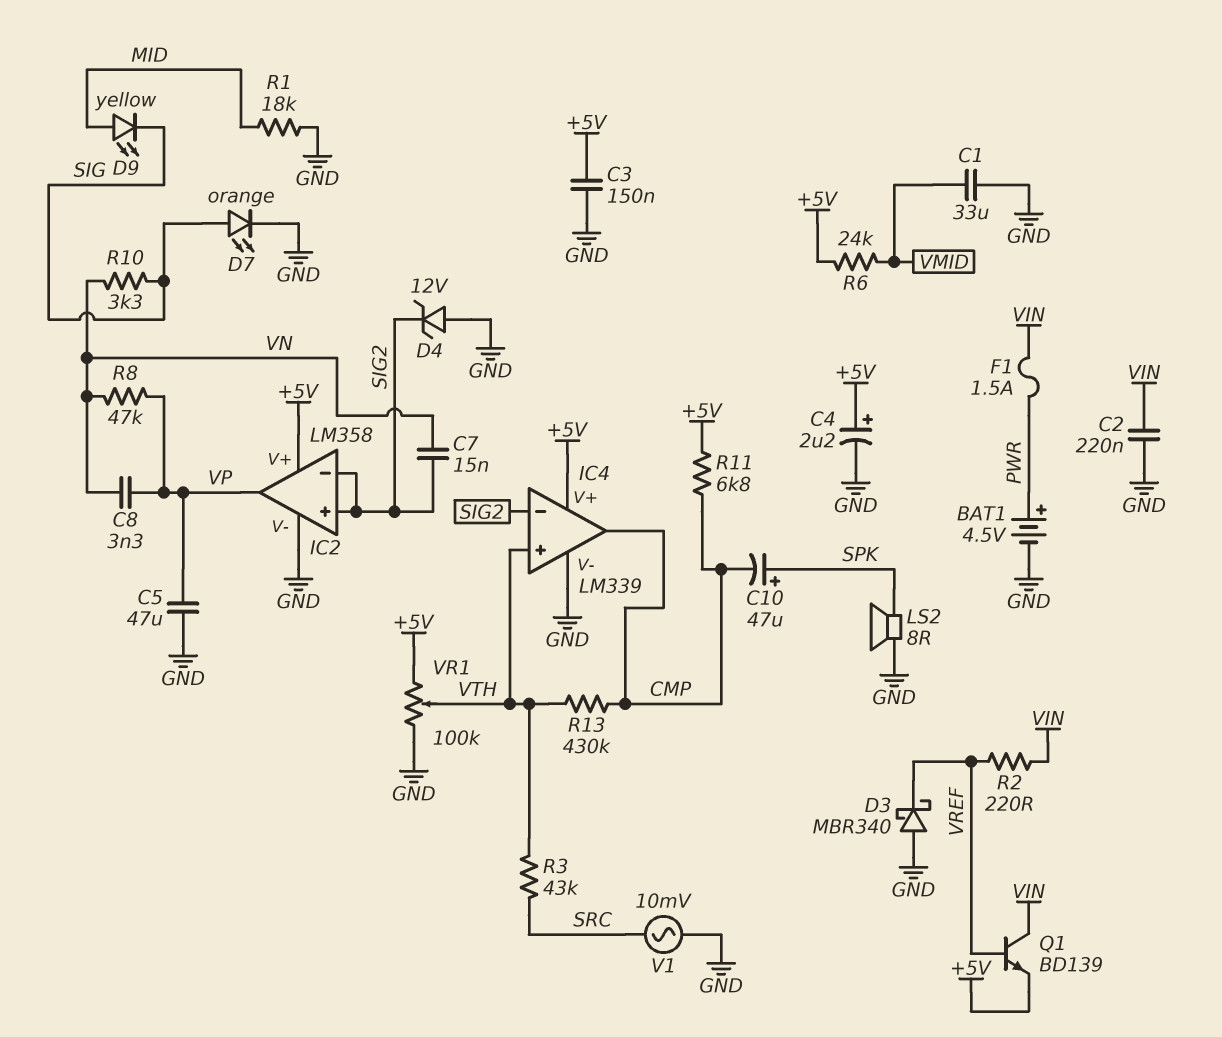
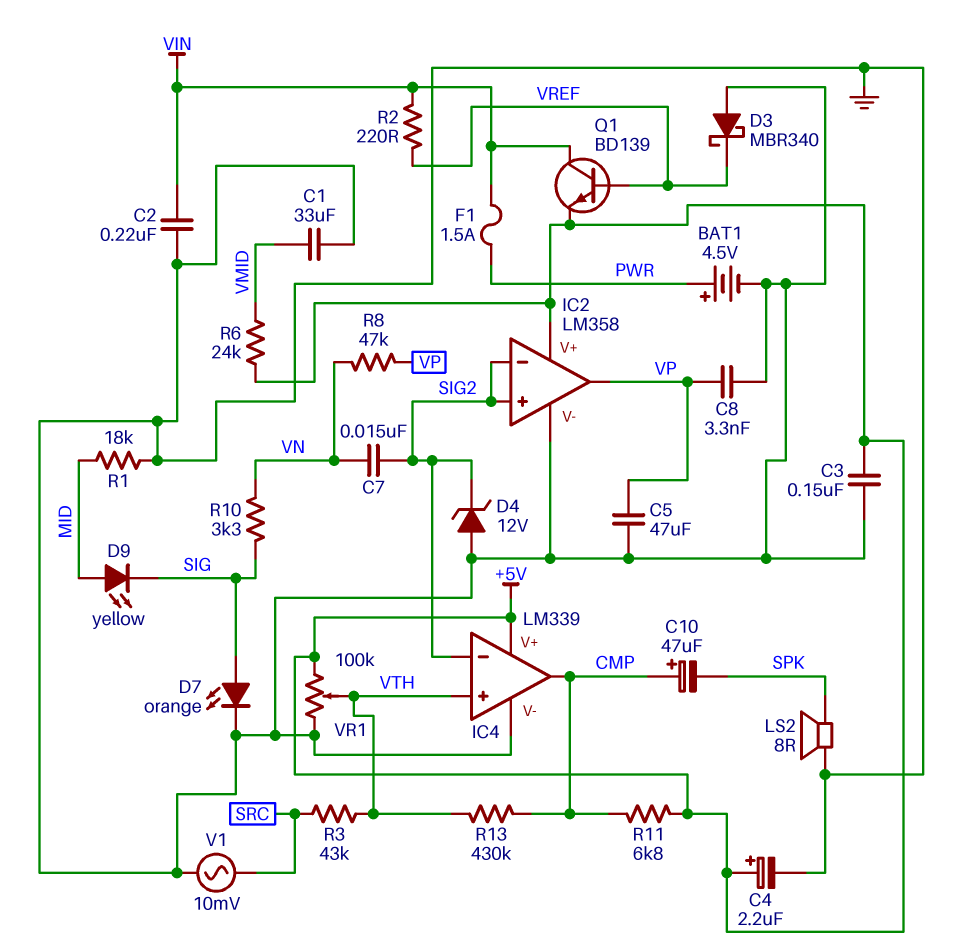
C8: 3.3nF (VN, VP) -> 3.3nF (GND, VP)
C10: 47uF (plus SPK, minus CMP) -> 47uF (plus CMP, minus SPK)

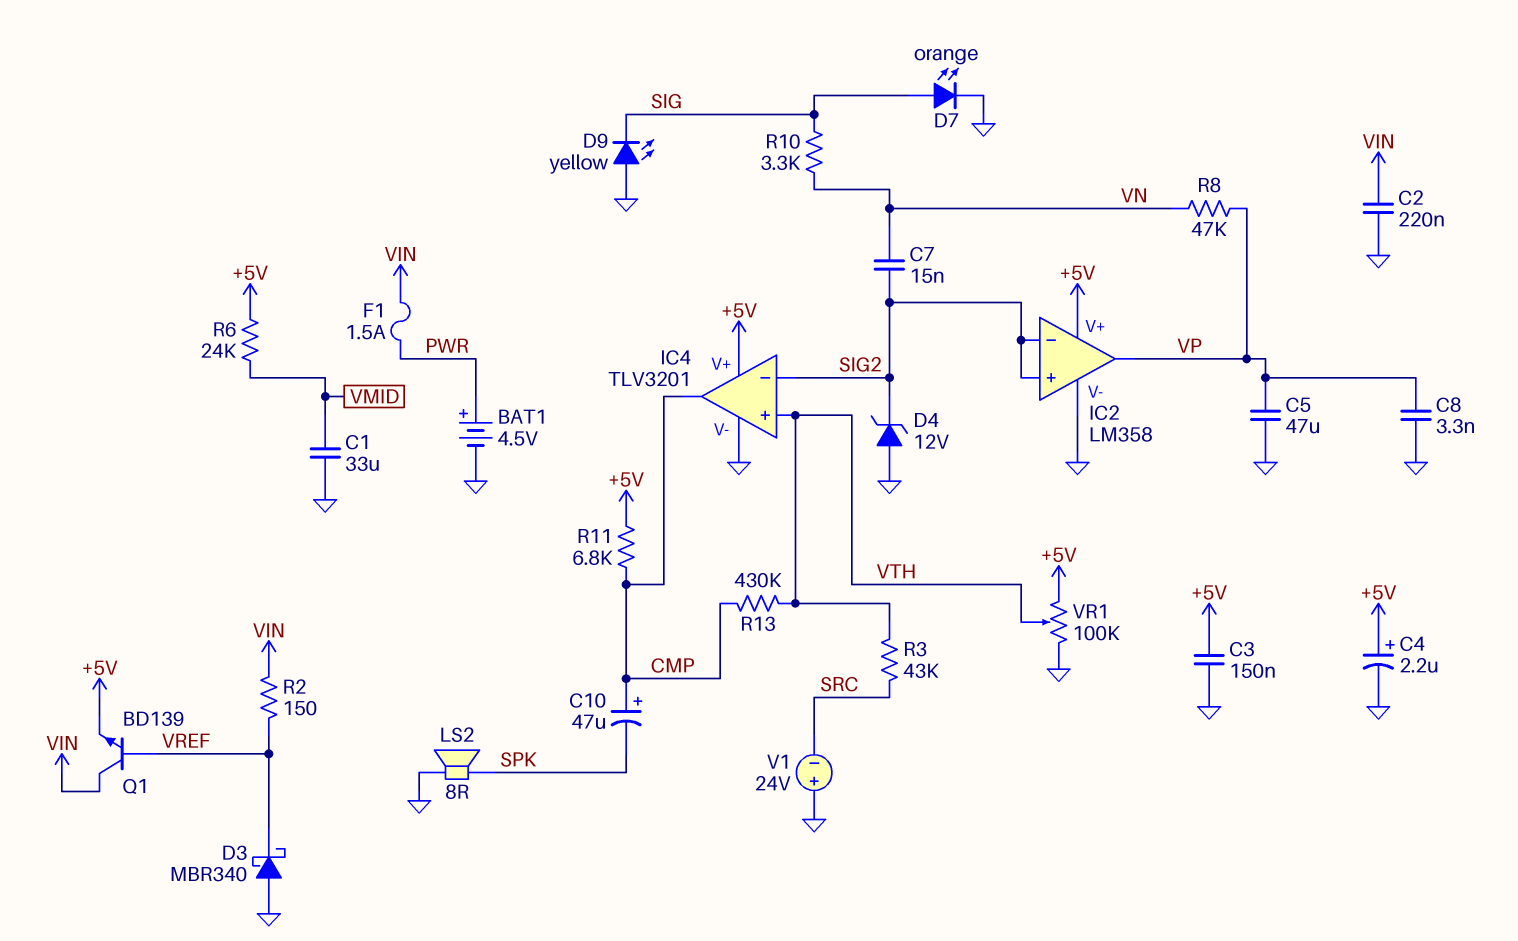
D9: LED yellow (A MID, K SIG) -> LED yellow (A GND, K SIG)
IC4: LM339 -> TLV3201
R1: 18k (GND, MID) -> none
R2: 220 (VIN, VREF) -> 150 (VIN, VREF)
V1: AC 10mV (GND, SRC) -> 24V (plus GND, minus SRC)

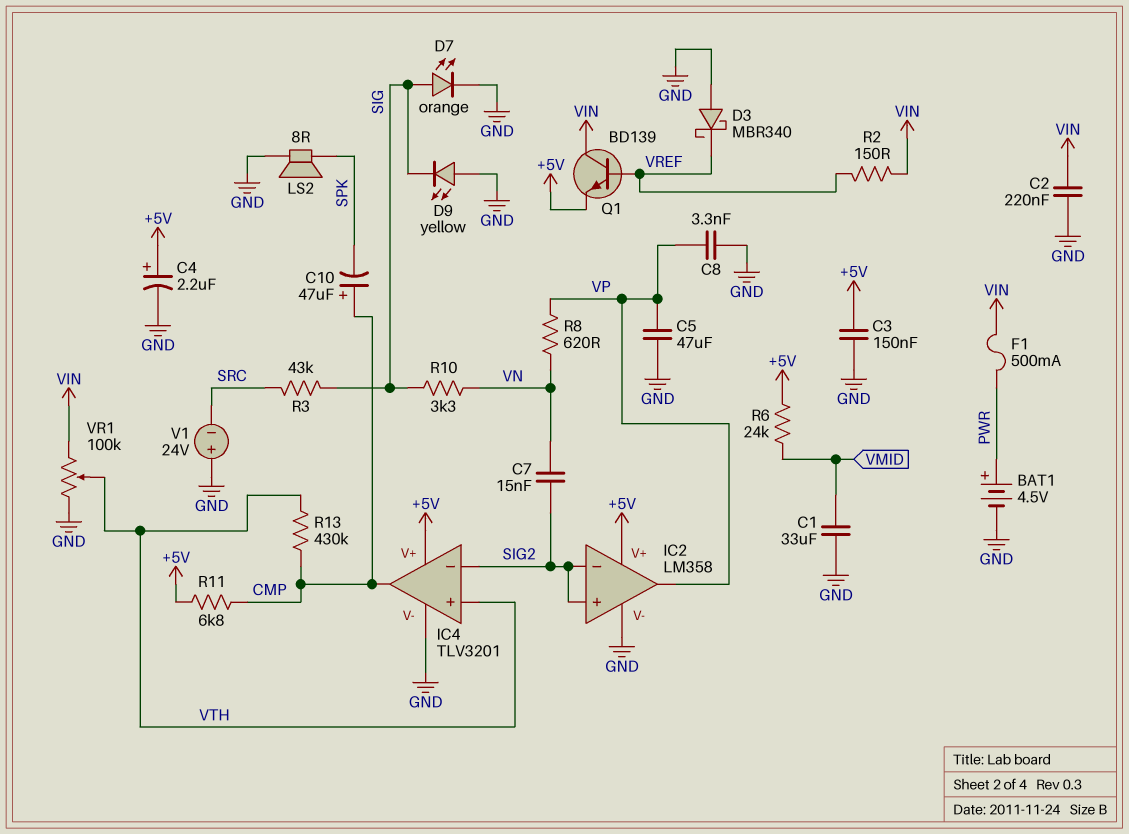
D4: zener 12V (A GND, K SIG2) -> none
F1: 1.5A (PWR, VIN) -> 500mA (PWR, VIN)
R3: 43k (SRC, VTH) -> 43k (SIG, SRC)
R8: 47k (VN, VP) -> 620 (VN, VP)
VR1: 100k (+5V, GND, wiper VTH) -> 100k (GND, VIN, wiper VTH)

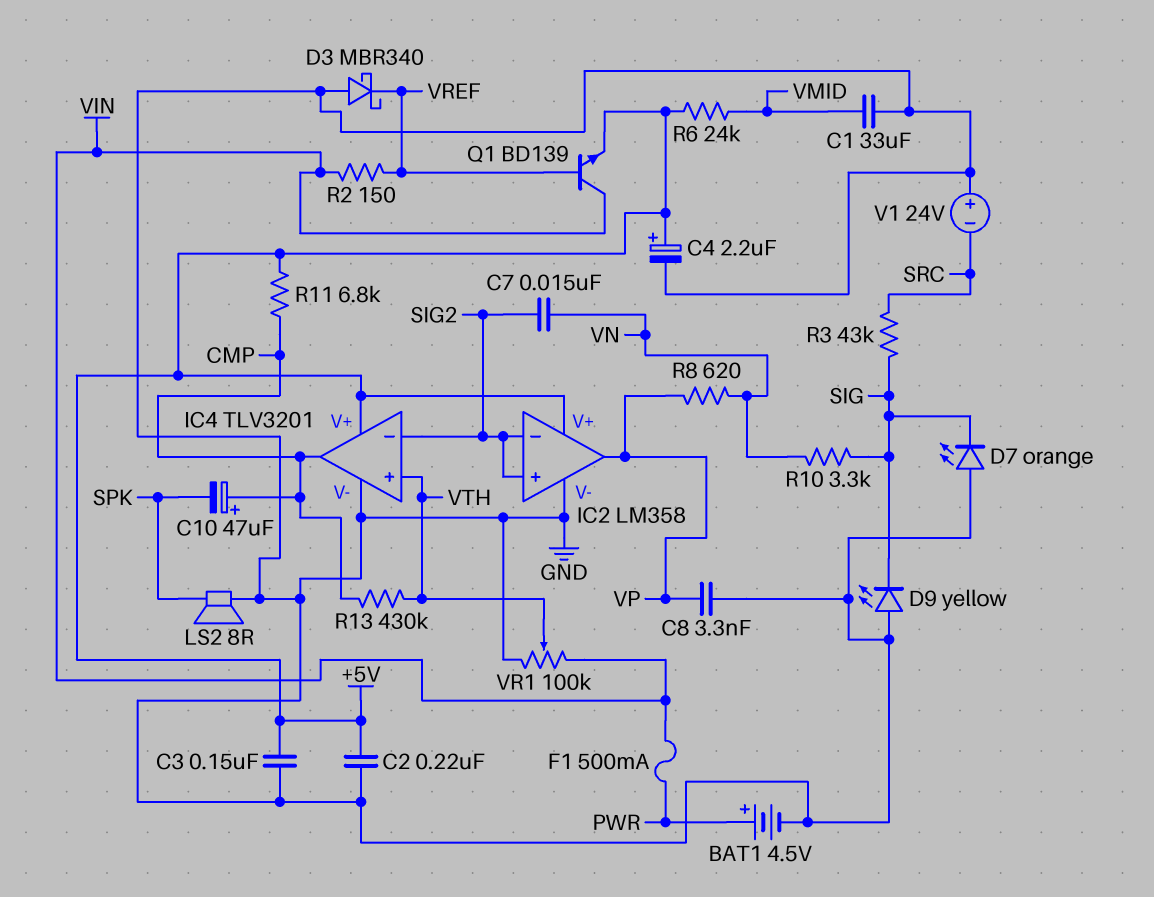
C2: 220nF (GND, VIN) -> 220nF (+5V, GND)
C5: 47uF (GND, VP) -> none
D7: LED orange (A SIG, K GND) -> LED orange (A GND, K SIG)

